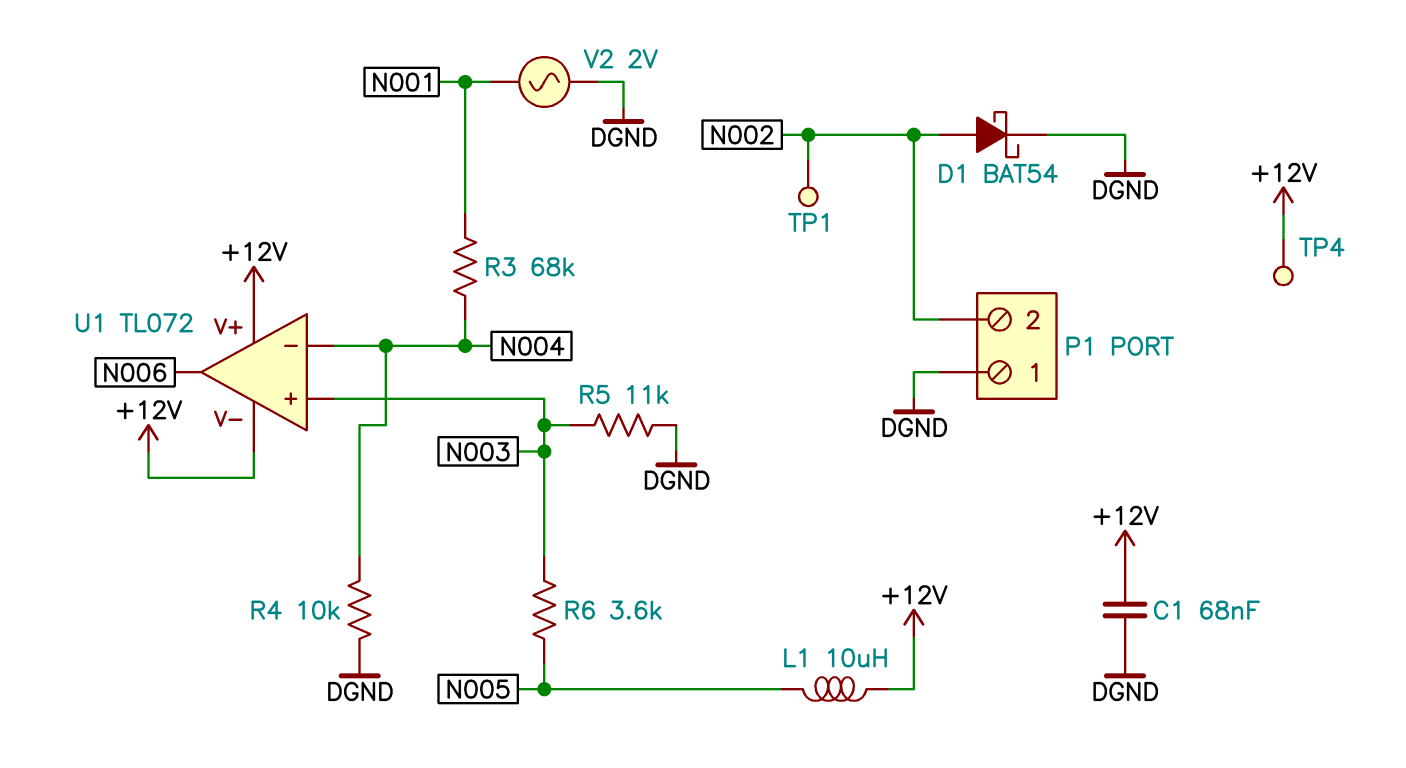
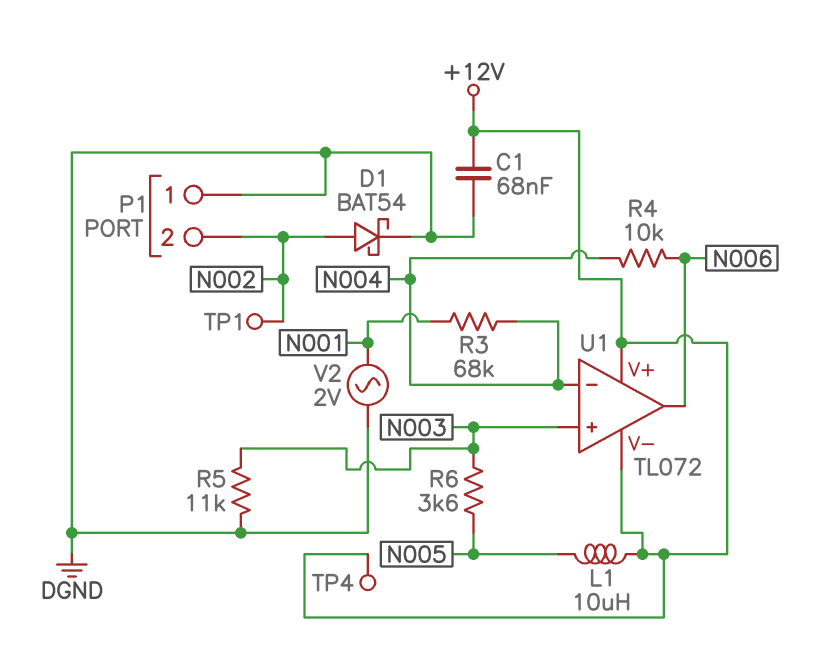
R4: 10k (DGND, N004) -> 10k (N004, N006)

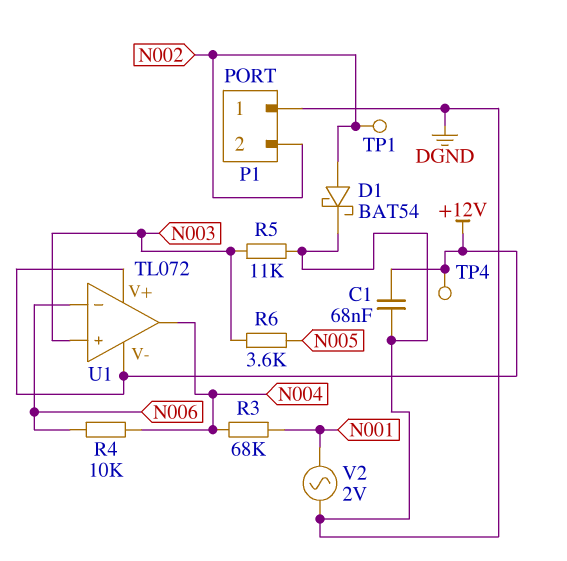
L1: 10uH (+12V, N005) -> none
U1 pin in-: N004 -> N006
U1 pin out: N006 -> N004

